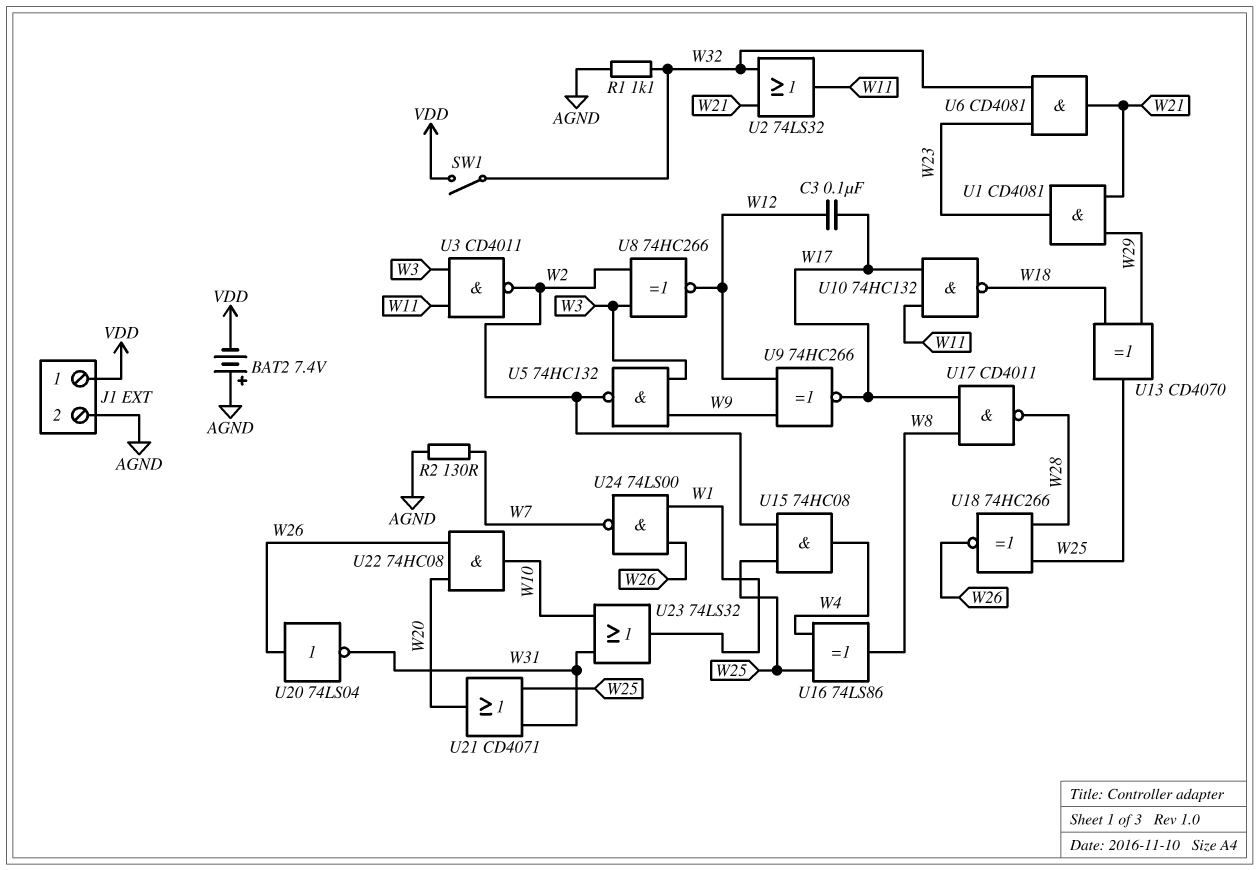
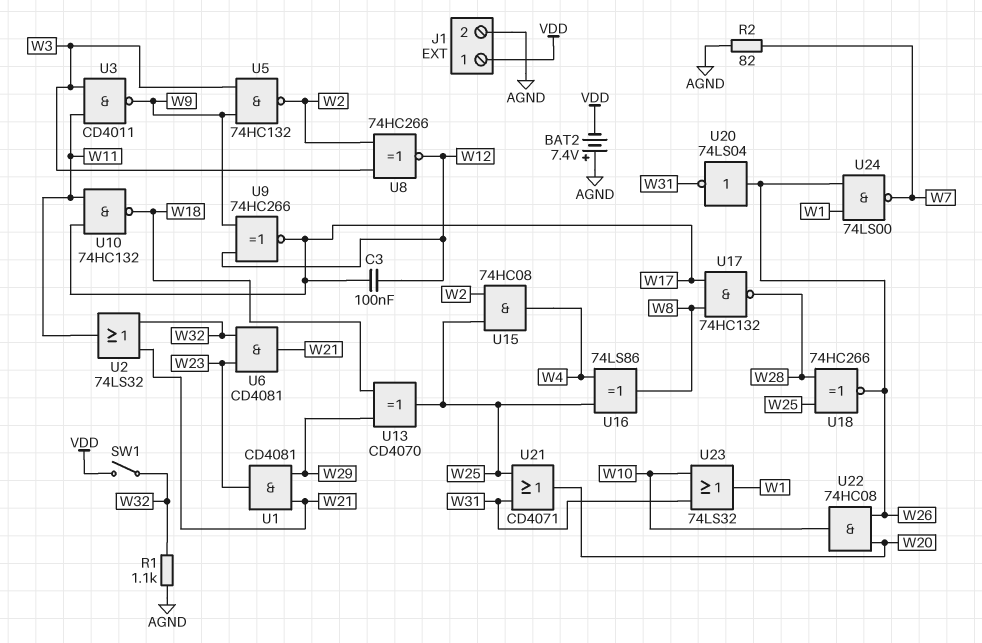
R2: 130 (AGND, W7) -> 82 (AGND, W7)
U3: NAND CD4011 (in W3, in W11, out W2) -> NAND CD4011 (in W3, in W11, out W9)
U17: NAND CD4011 (in W8, in W17, out W28) -> NAND 74HC132 (in W8, in W17, out W28)

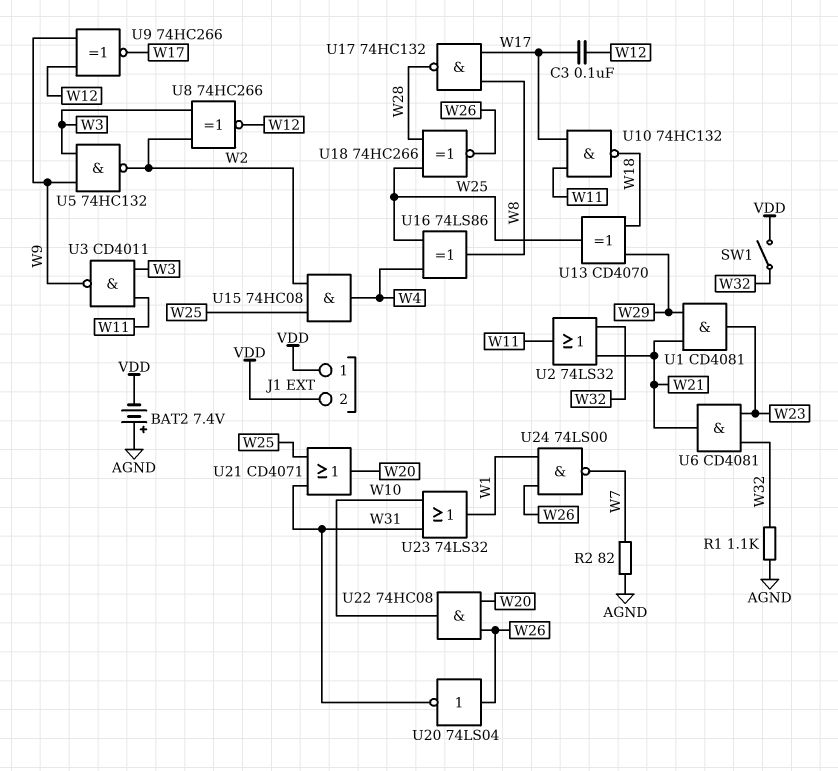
J1 pin 2: AGND -> VDD

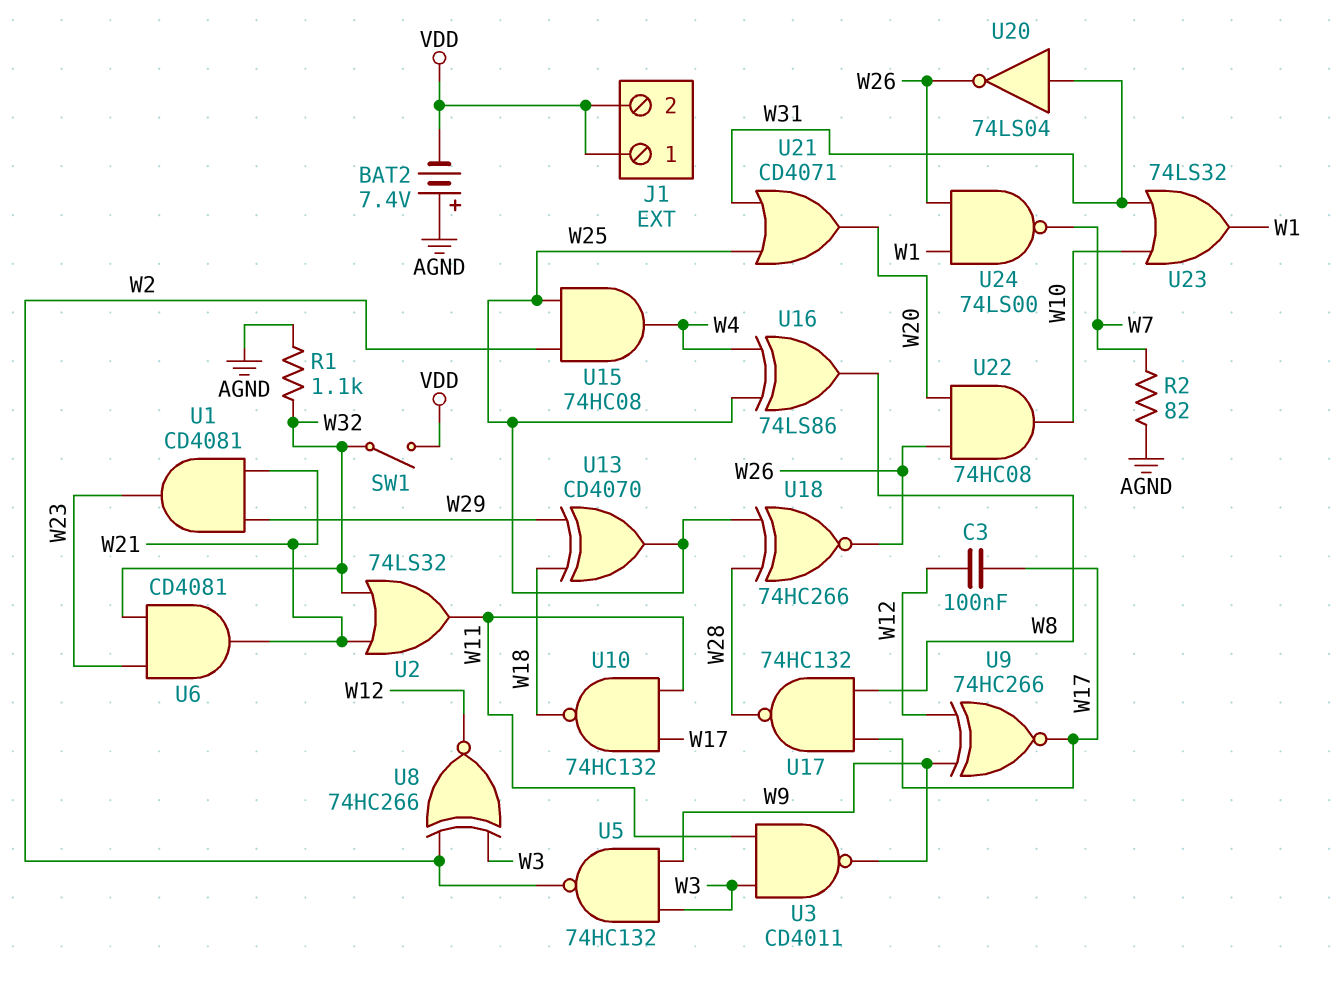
U20: NOT 74LS04 (in W26, out W31) -> NOT 74LS04 (in W31, out W26)

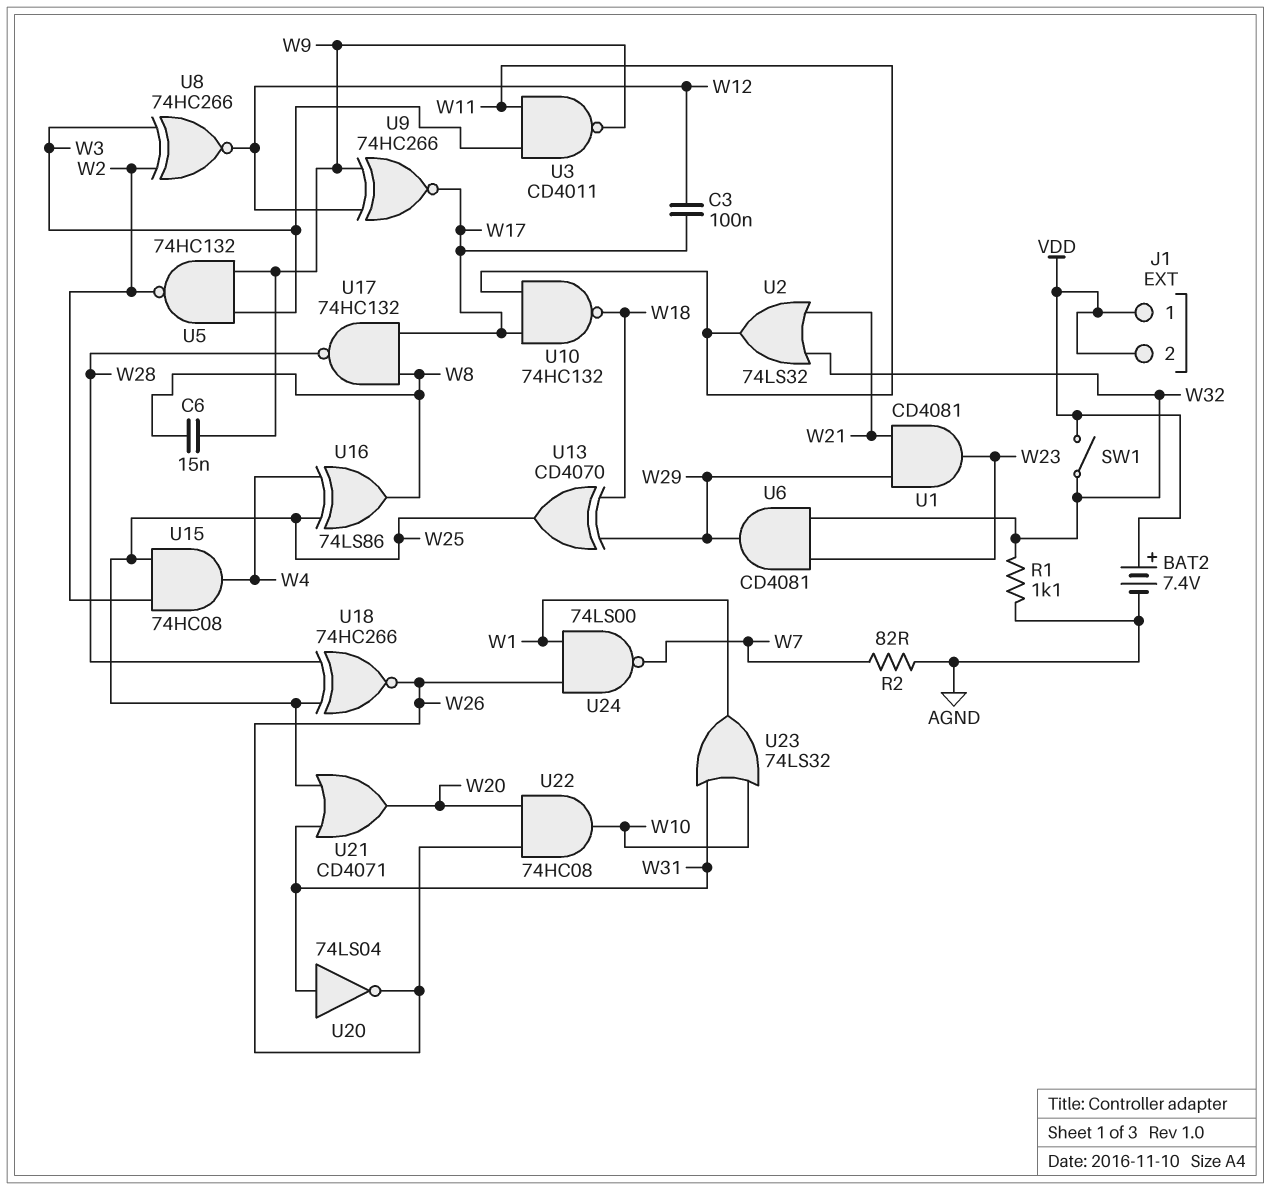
BAT2: 7.4V (plus AGND, minus VDD) -> 7.4V (plus VDD, minus AGND)
C6: none -> 15nF (W8, W9)
U6: AND CD4081 (in W23, in W32, out W21) -> AND CD4081 (in W23, in W32, out W29)

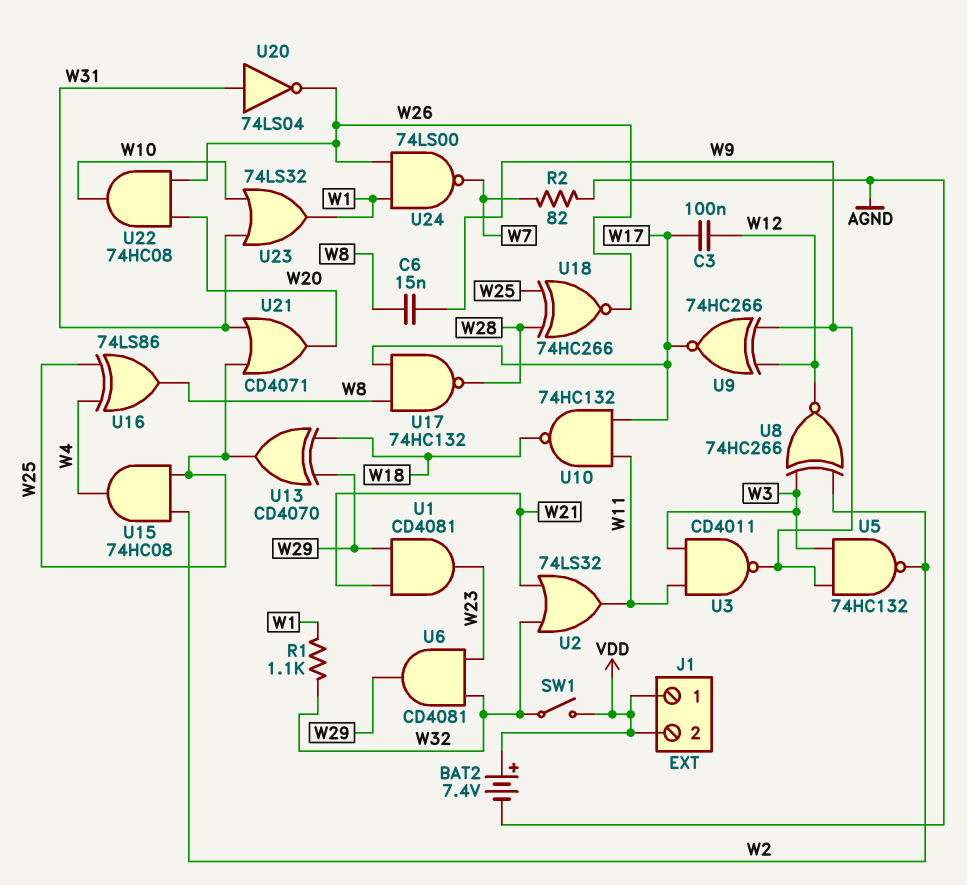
R1: 1.1k (AGND, W32) -> 1.1k (W1, W32)

